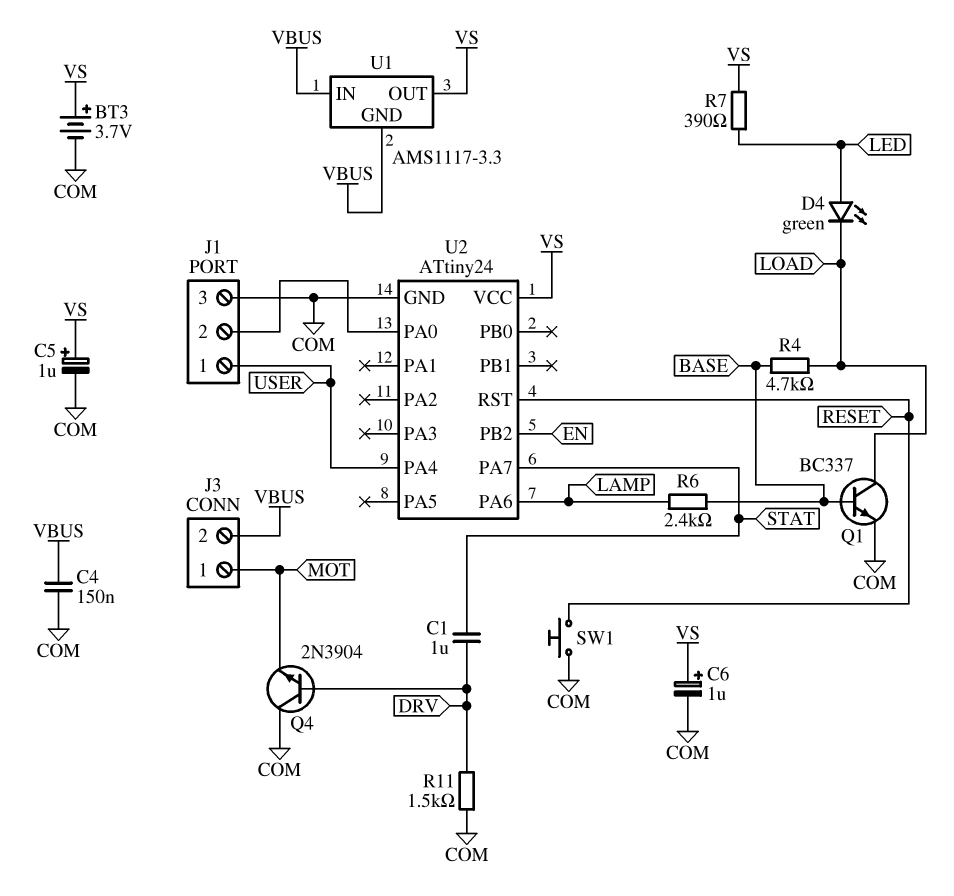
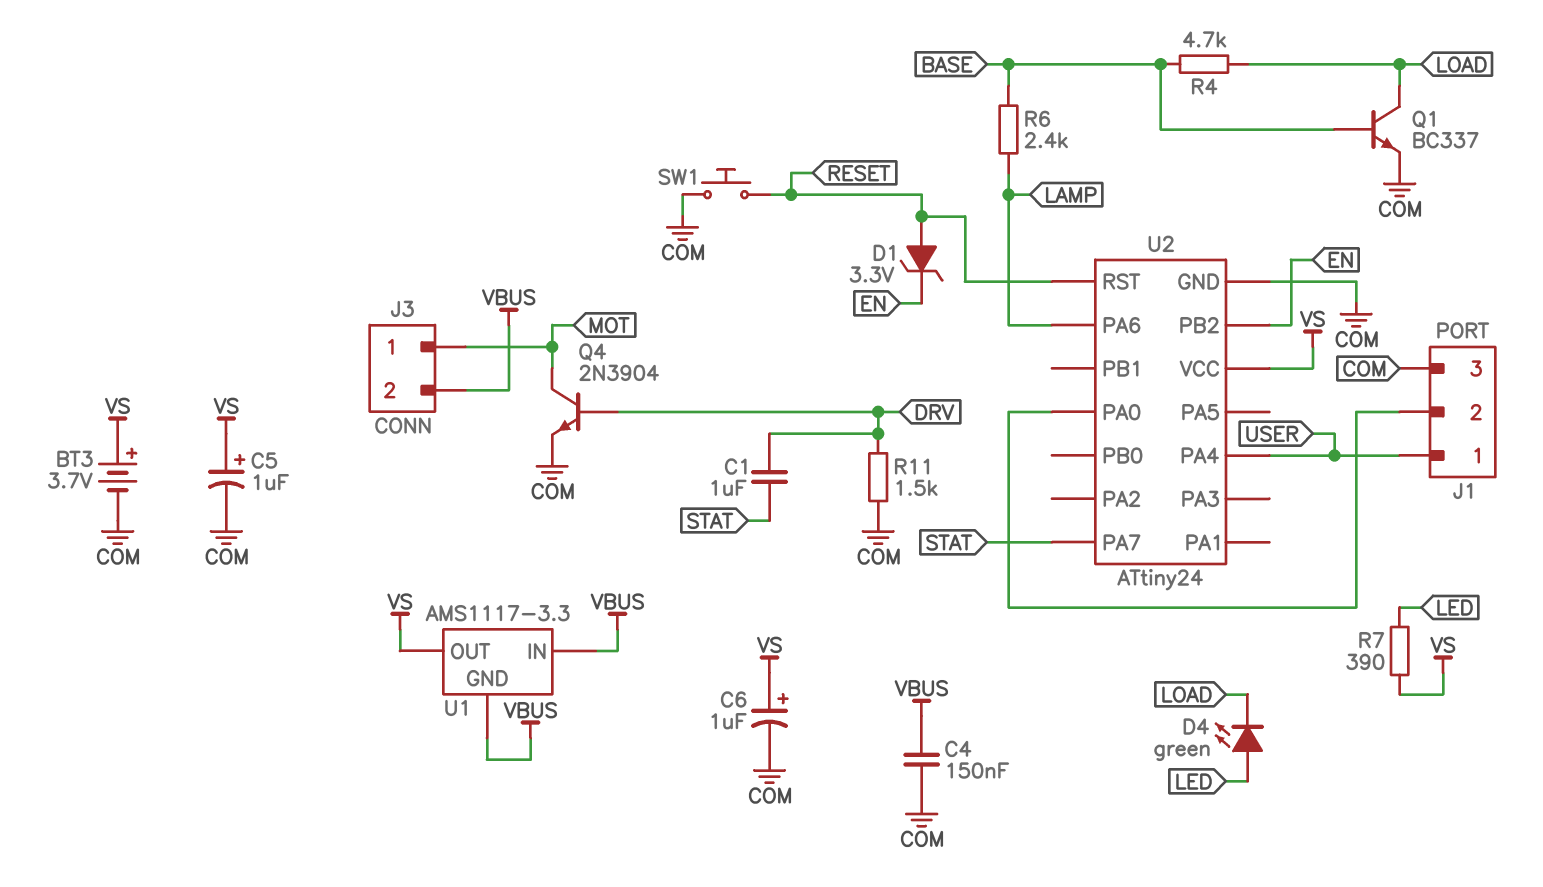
D1: none -> zener 3.3V (A RESET, K EN)
Q4: NPN 2N3904 (B DRV, C COM, E MOT) -> NPN 2N3904 (B DRV, C MOT, E COM)

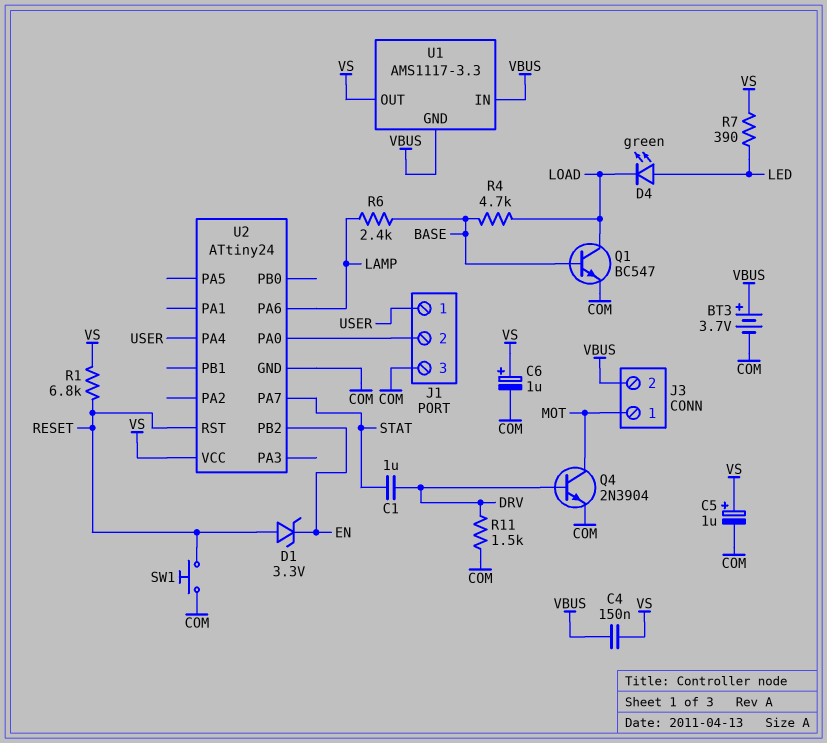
BT3: 3.7V (plus VS, minus COM) -> 3.7V (plus VBUS, minus COM)
C4: 150nF (COM, VBUS) -> 150nF (VBUS, VS)
Q1: NPN BC337 (B BASE, C LOAD, E COM) -> NPN BC547 (B BASE, C LOAD, E COM)
R1: none -> 6.8k (RESET, VS)

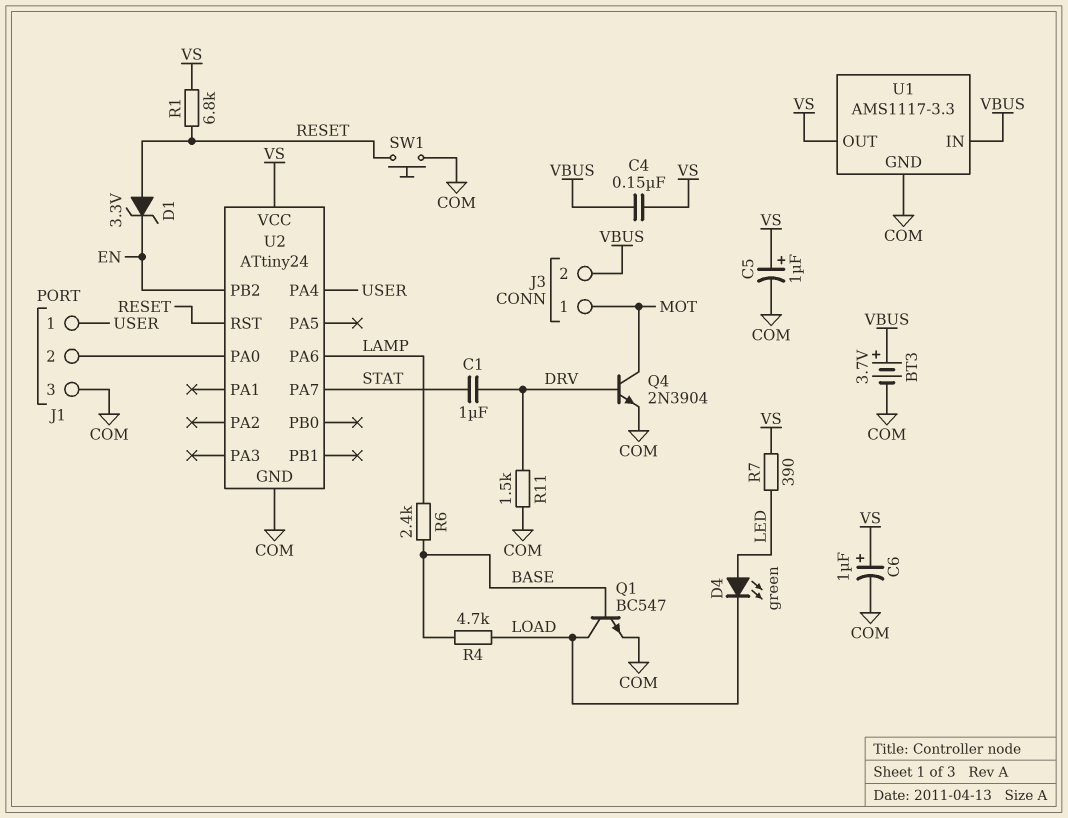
U1 pin GND: VBUS -> COM

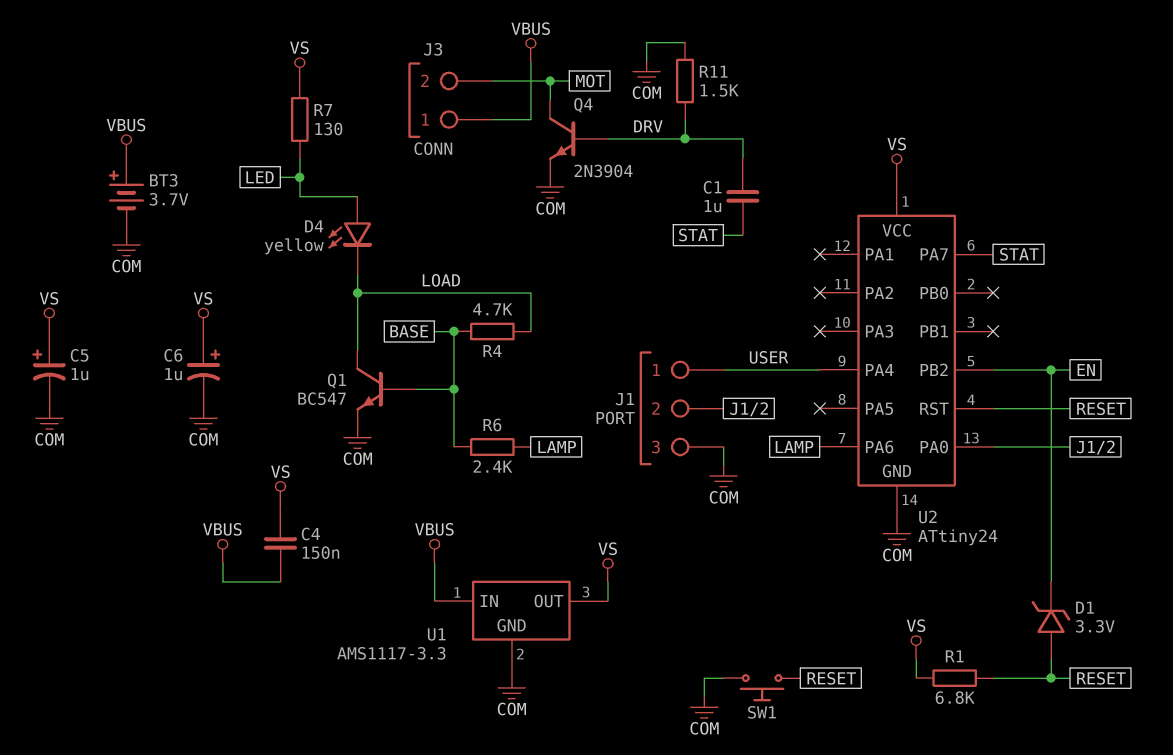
D4: LED green (A LED, K LOAD) -> LED yellow (A LED, K LOAD)
J3 pin 1: MOT -> VBUS
J3 pin 2: VBUS -> MOT
R7: 390 (LED, VS) -> 130 (LED, VS)

